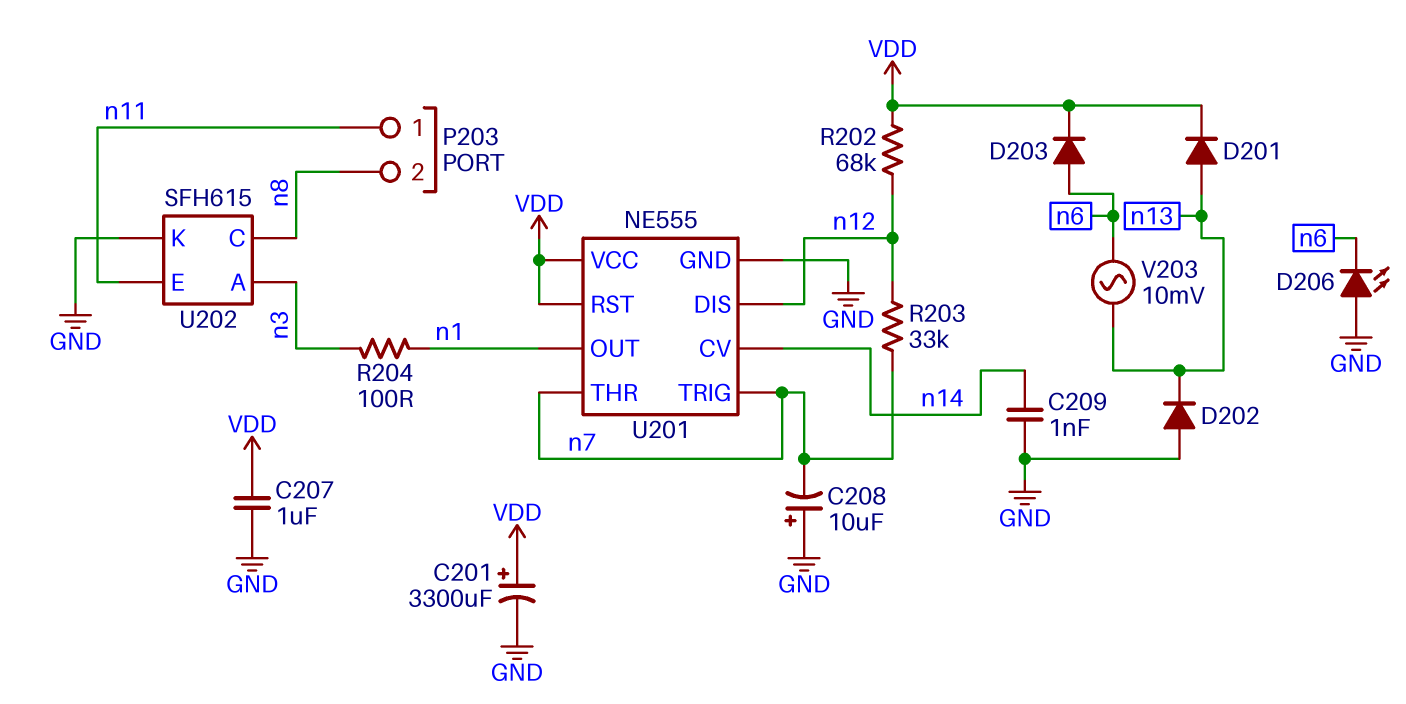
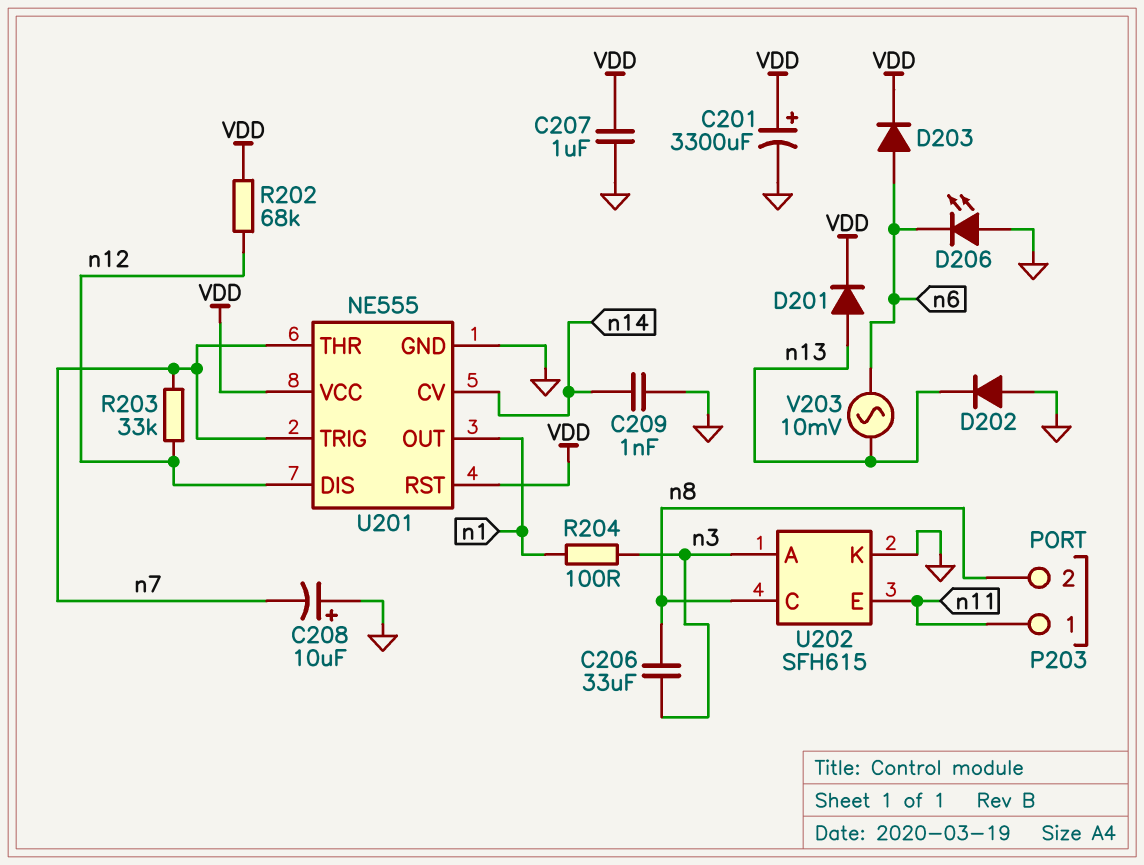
C206: none -> 33uF (n3, n8)

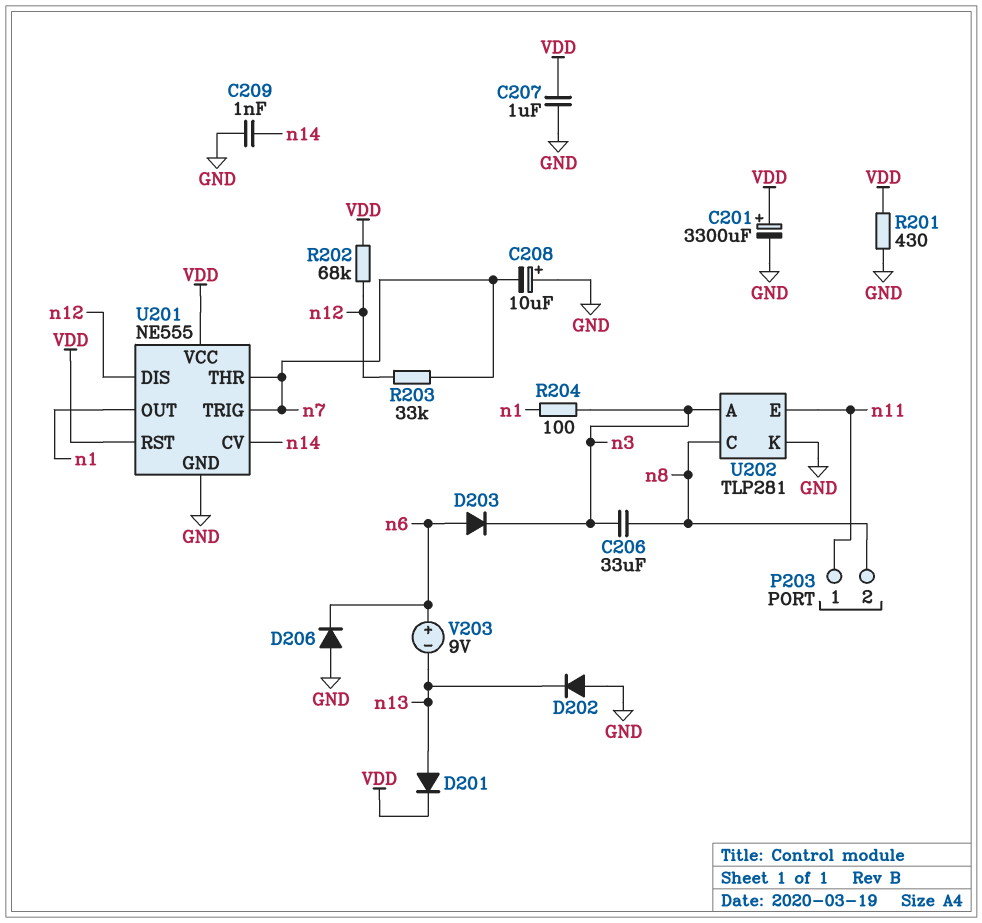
D203: diode (A n6, K VDD) -> diode (A n6, K n3)
D206: LED (A GND, K n6) -> diode (A GND, K n6)
R201: none -> 430 (GND, VDD)
U202: SFH615 -> TLP281
V203: AC 10mV (n6, n13) -> 9V (plus n6, minus n13)

